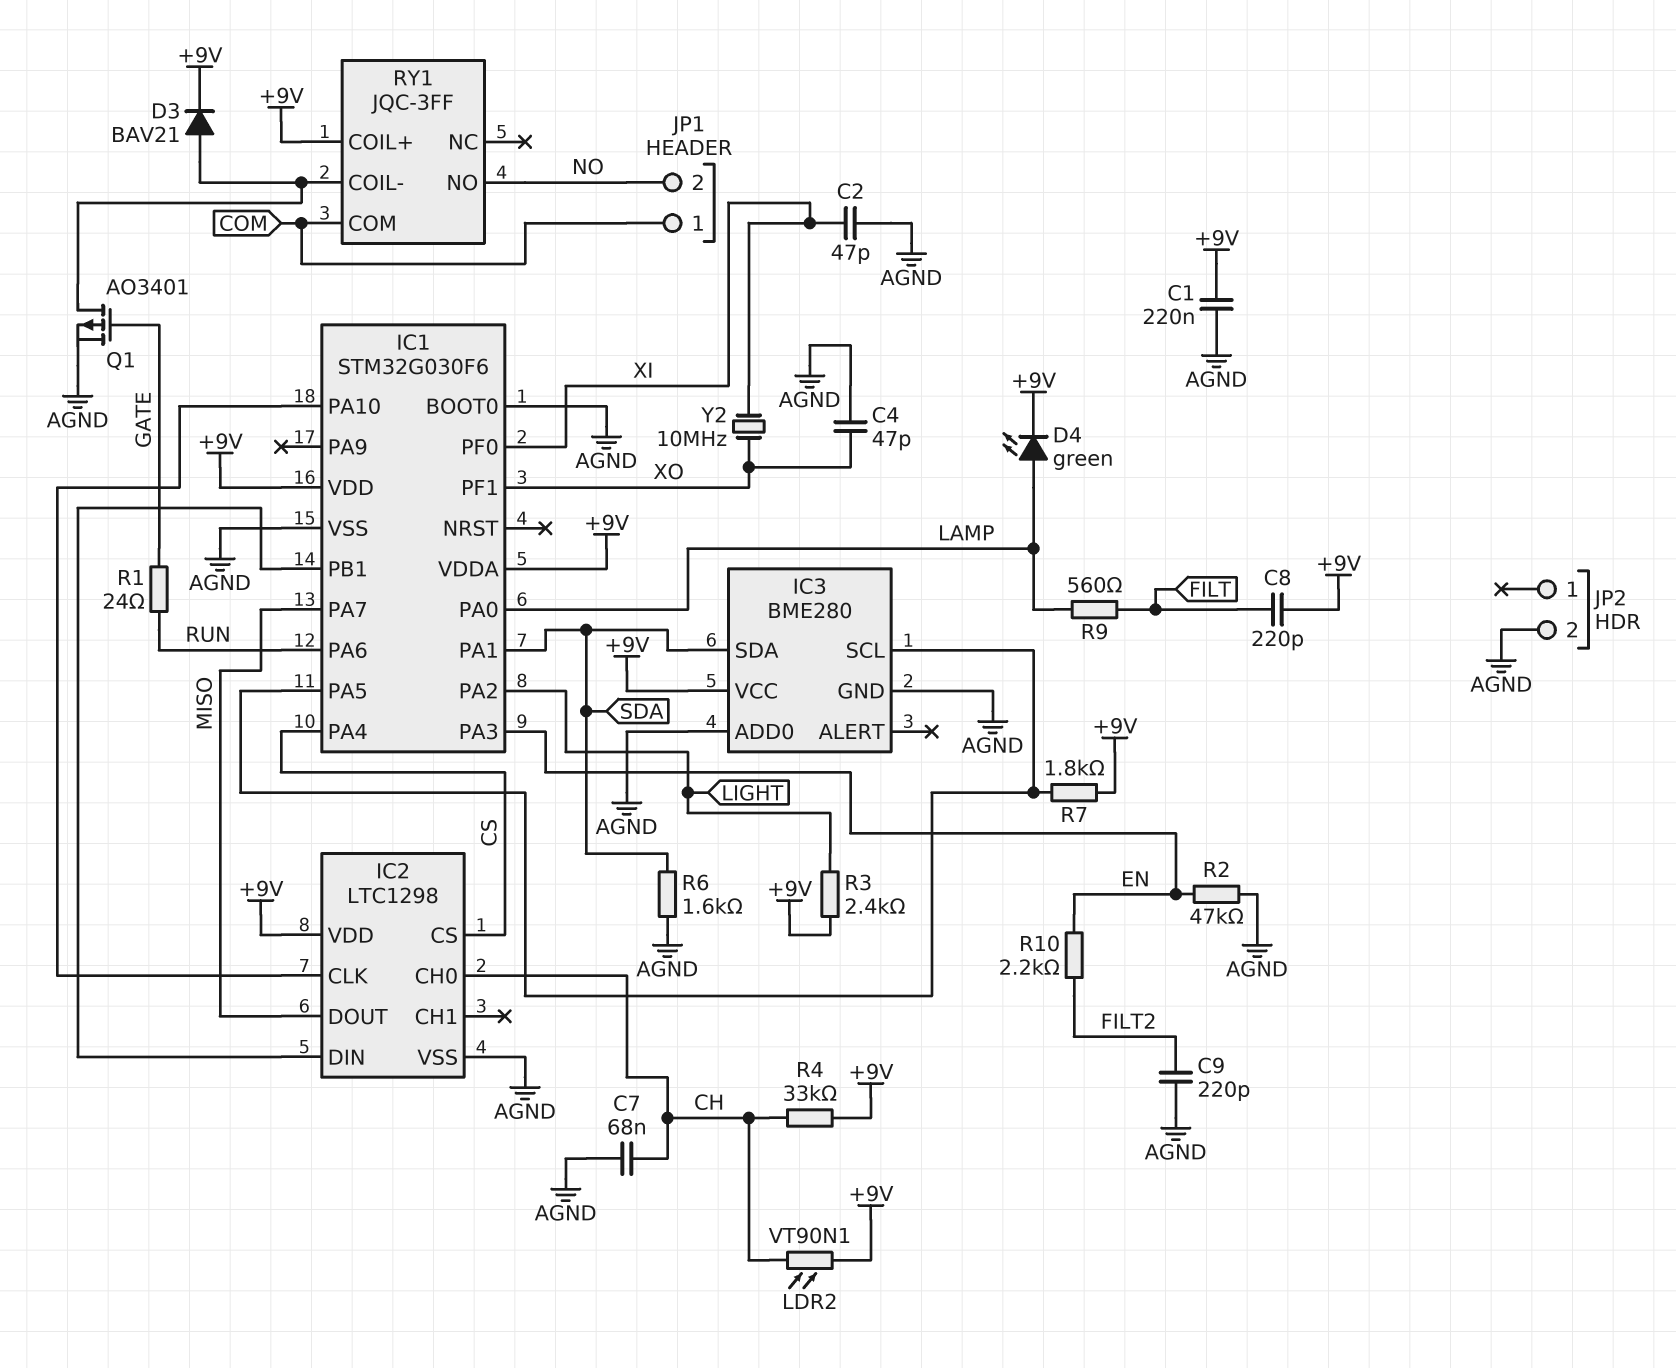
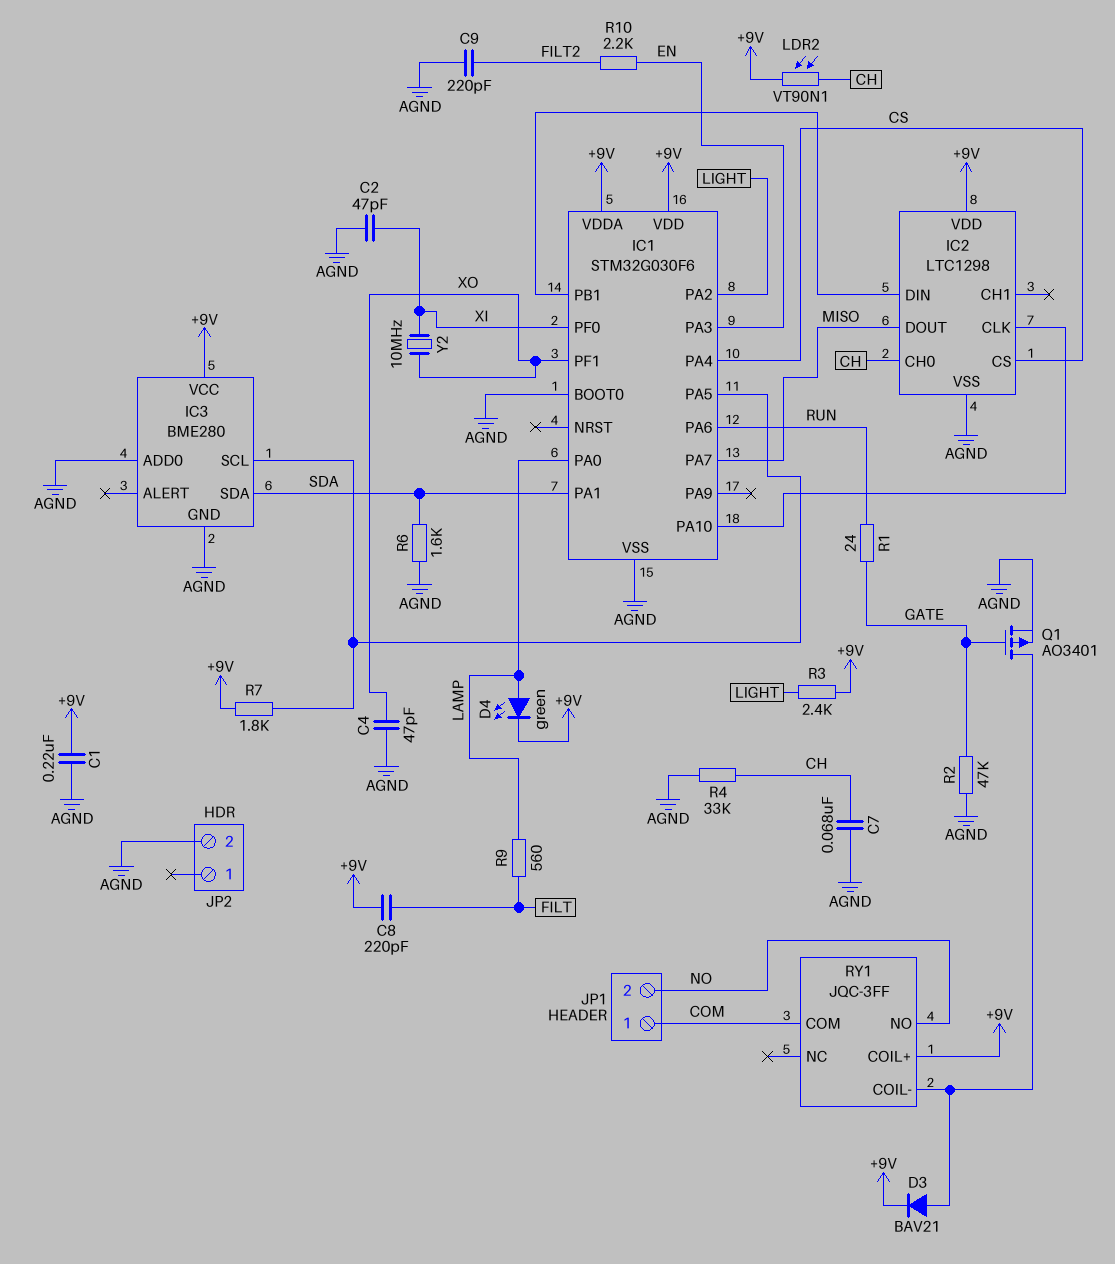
R2: 47k (AGND, EN) -> 47k (AGND, GATE)
R4: 33k (+9V, CH) -> 33k (AGND, CH)

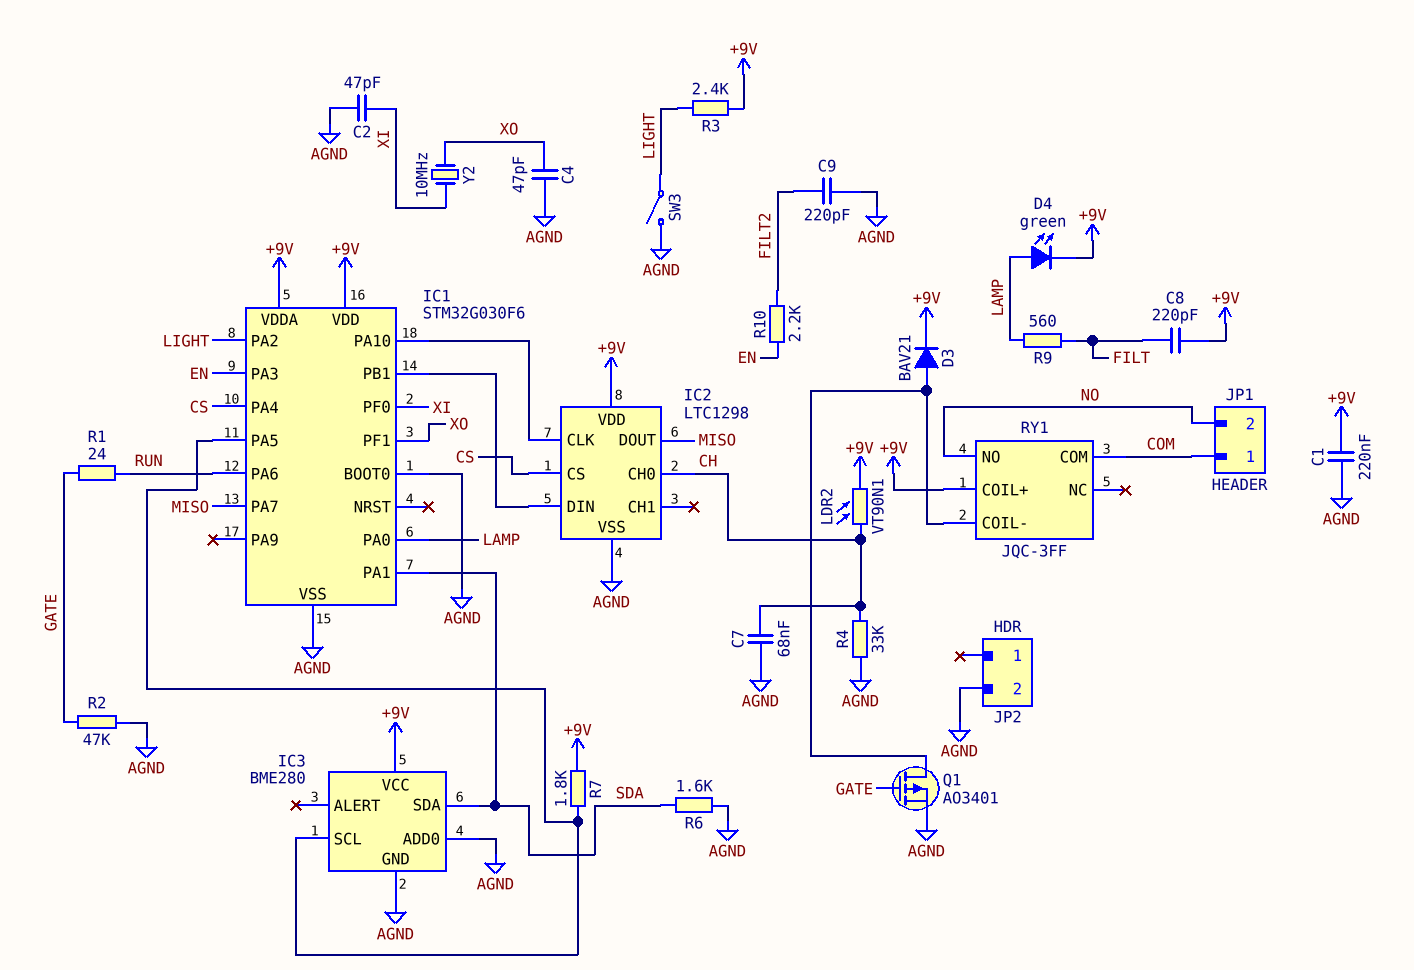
SW3: none -> switch (AGND, LIGHT)

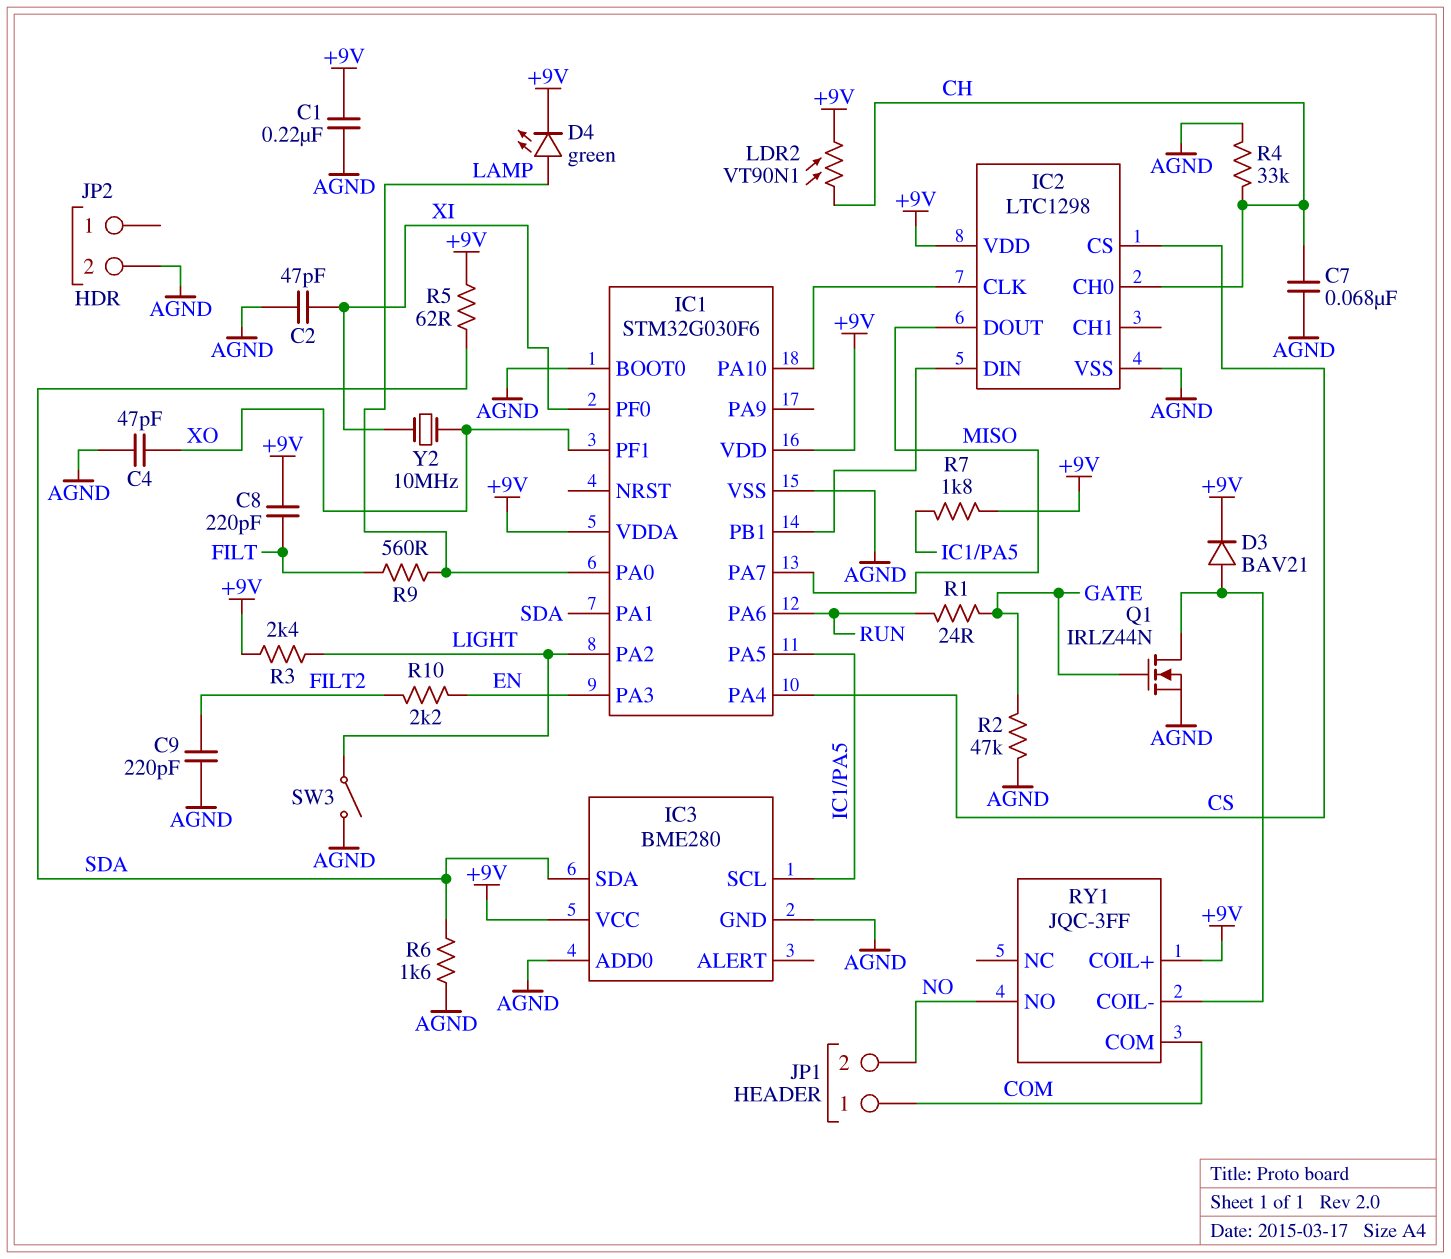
Q1: PMOS AO3401 (G GATE, D RY1/COIL-, S AGND) -> NMOS IRLZ44N (G GATE, D RY1/COIL-, S AGND)
R5: none -> 62 (+9V, SDA)

